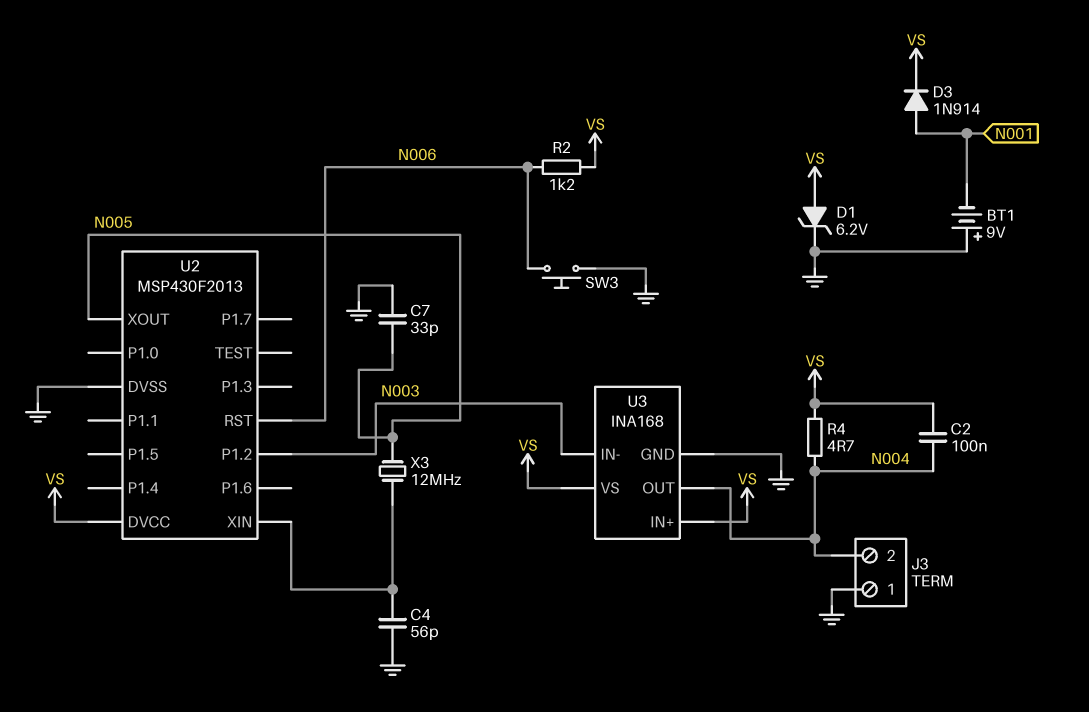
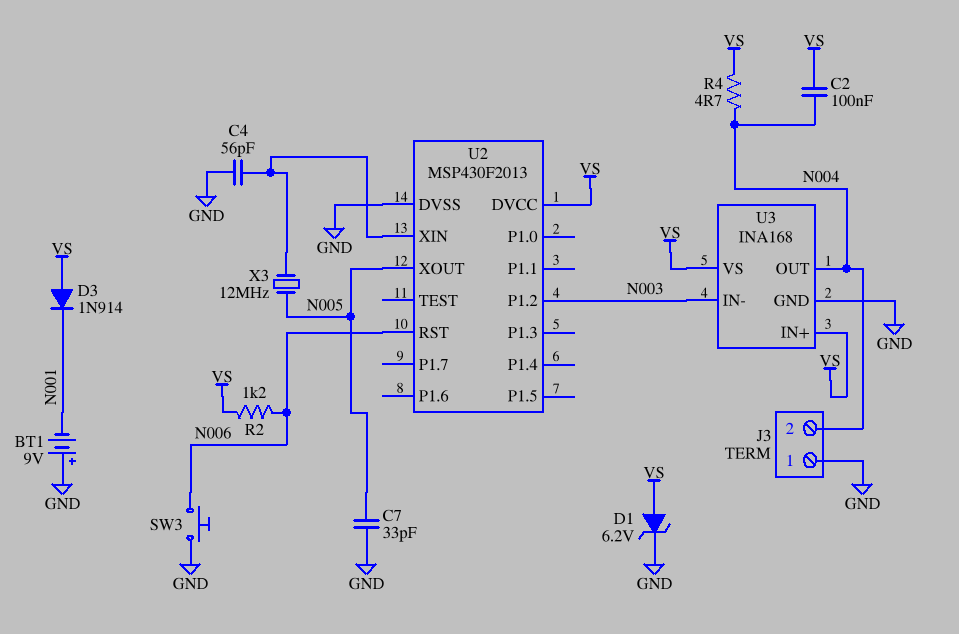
D3: diode 1N914 (A N001, K VS) -> diode 1N914 (A VS, K N001)

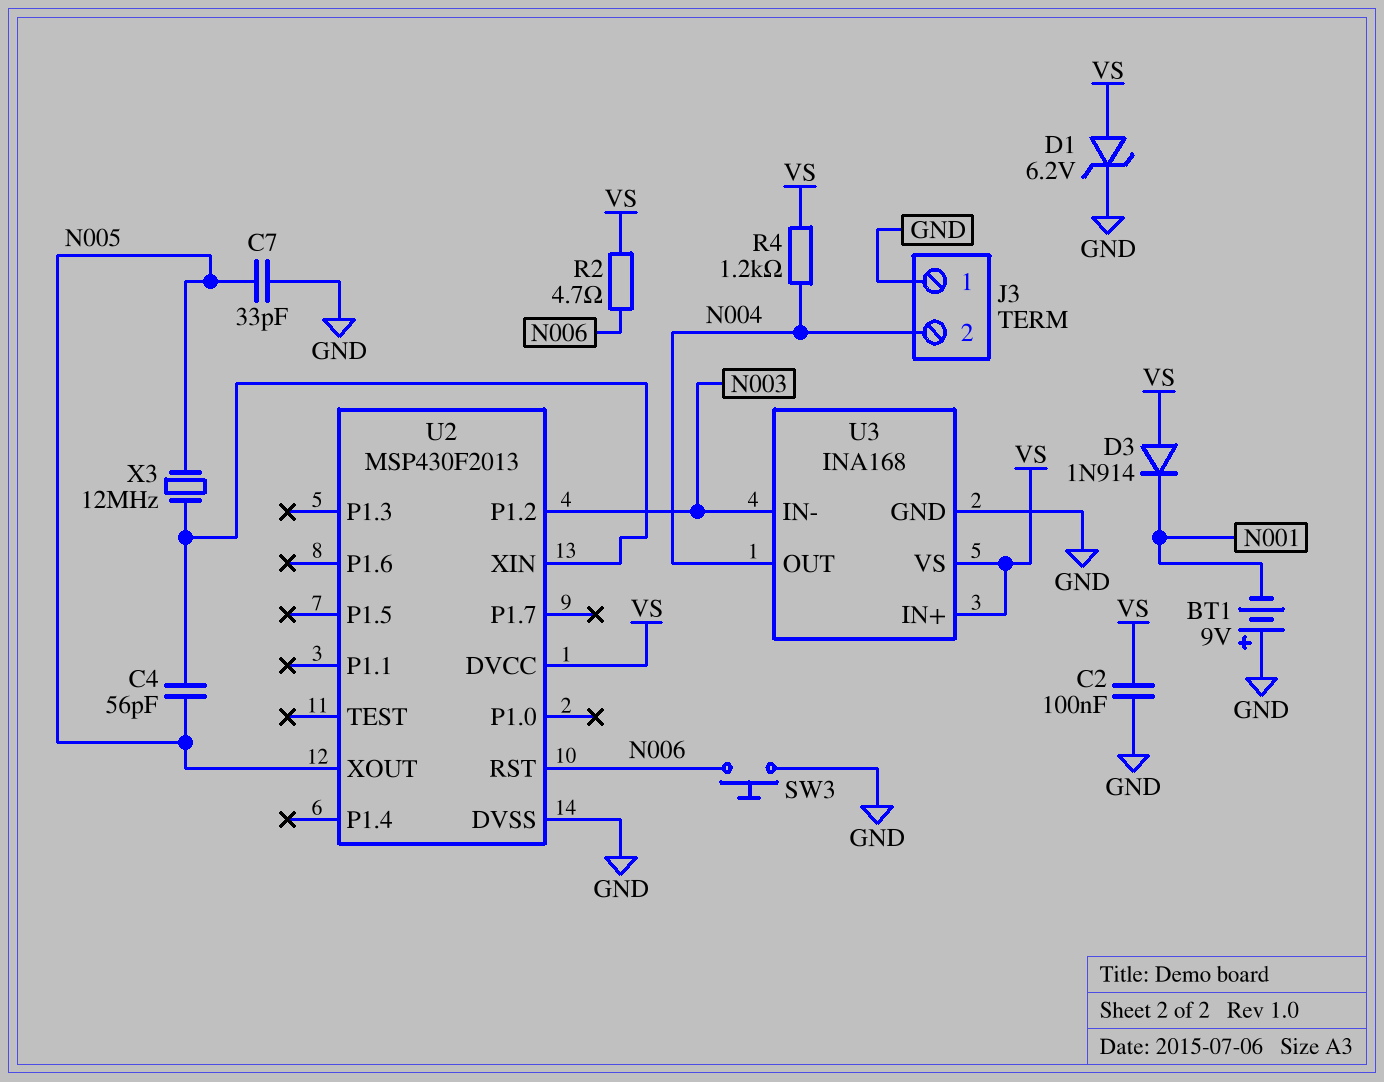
C2: 100nF (N004, VS) -> 100nF (GND, VS)
C4: 56pF (GND, U2/XIN) -> 56pF (N005, U2/XIN)
R2: 1.2k (N006, VS) -> 4.7 (N006, VS)
R4: 4.7 (N004, VS) -> 1.2k (N004, VS)

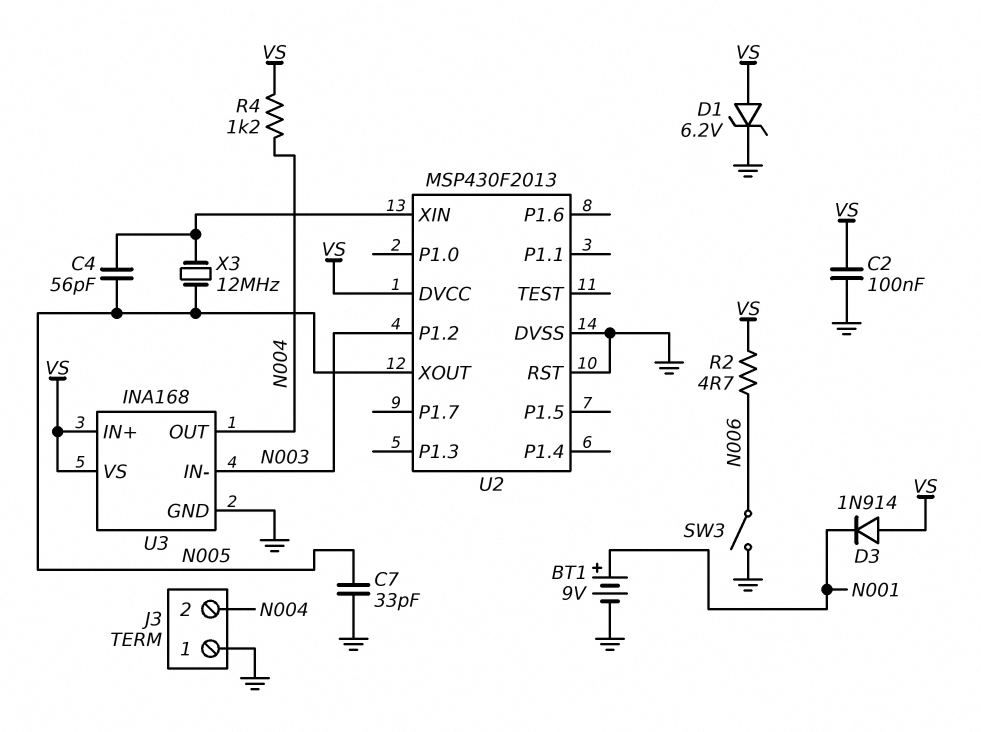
BT1: 9V (plus GND, minus N001) -> 9V (plus N001, minus GND)
SW3: button (GND, N006) -> switch (GND, N006)
U2 pin RST: N006 -> GND

